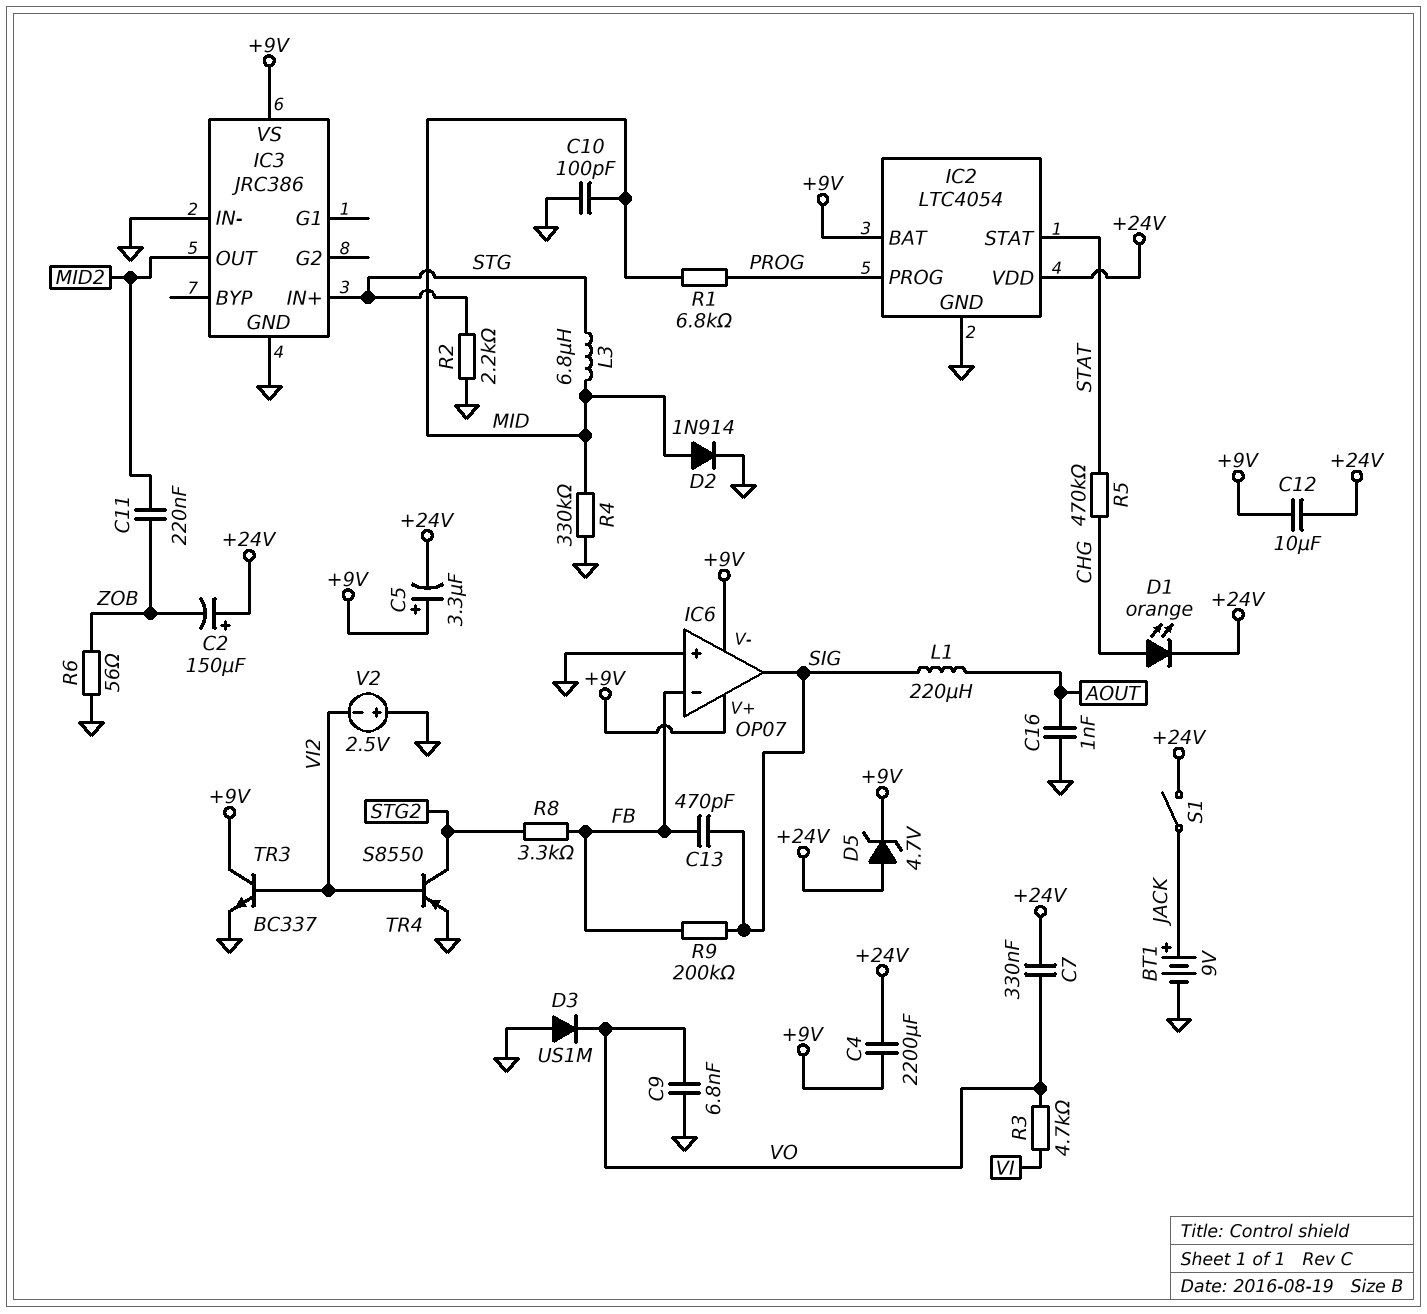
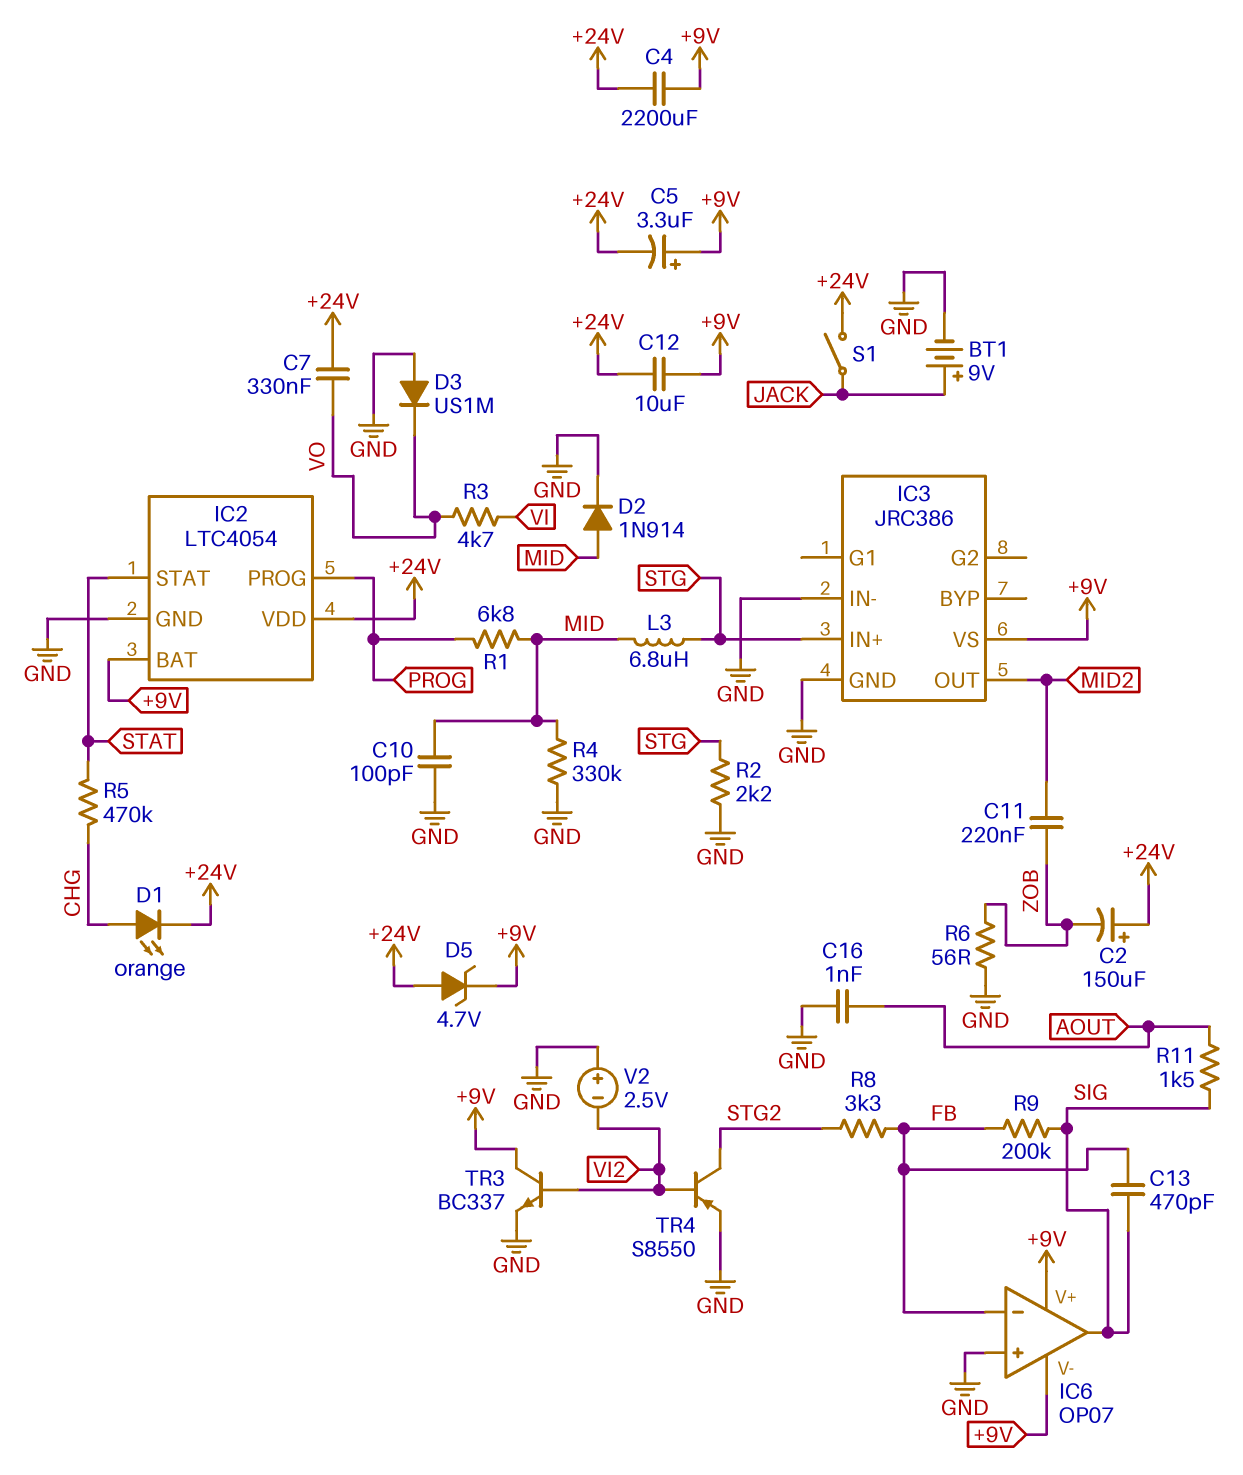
C9: 6.8nF (GND, VO) -> none
L1: 220uH (AOUT, SIG) -> none
R11: none -> 1.5k (AOUT, SIG)

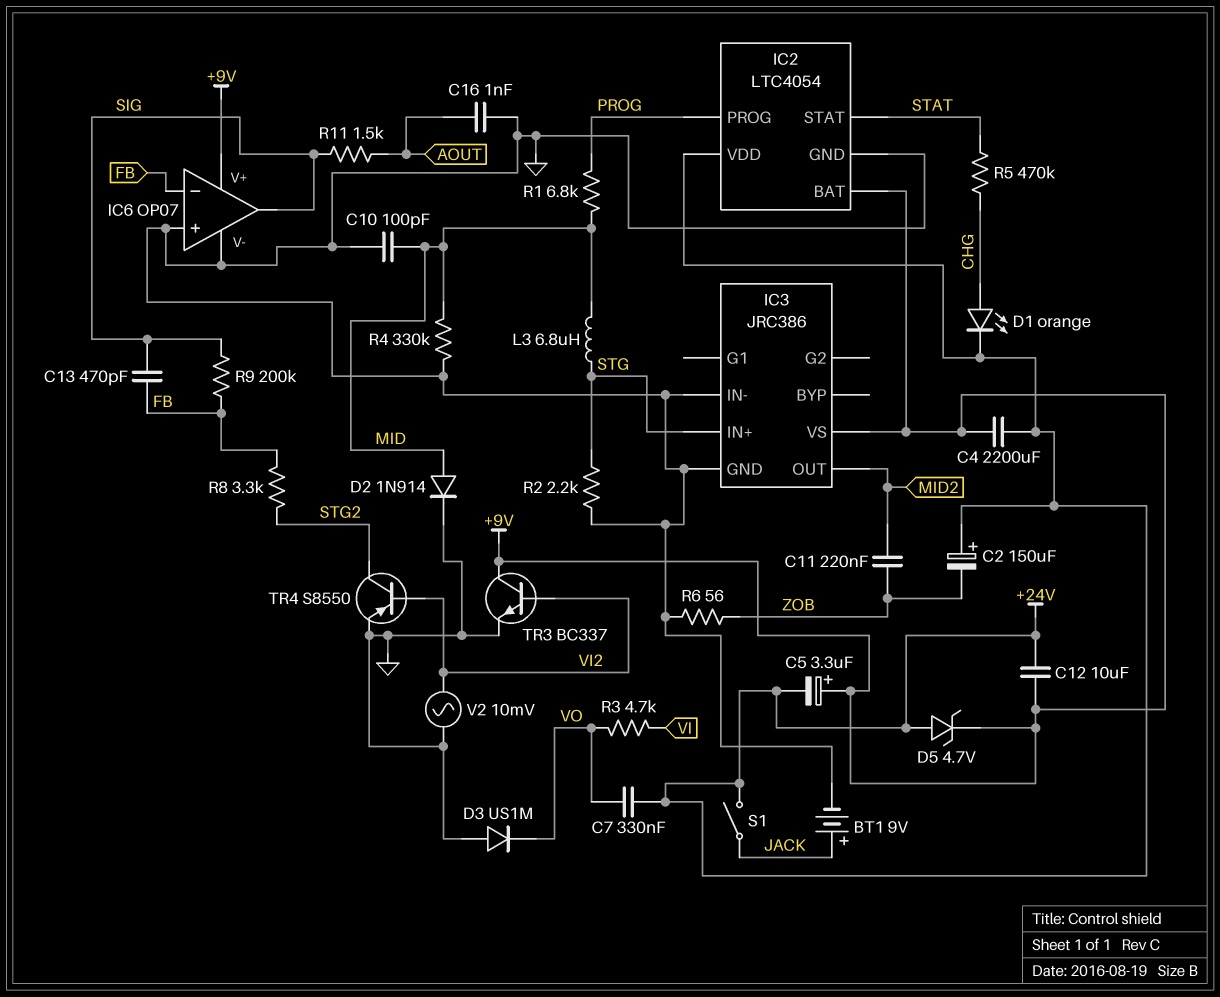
IC6 pin V-: +9V -> GND
V2: 2.5V (plus GND, minus VI2) -> AC 10mV (GND, VI2)

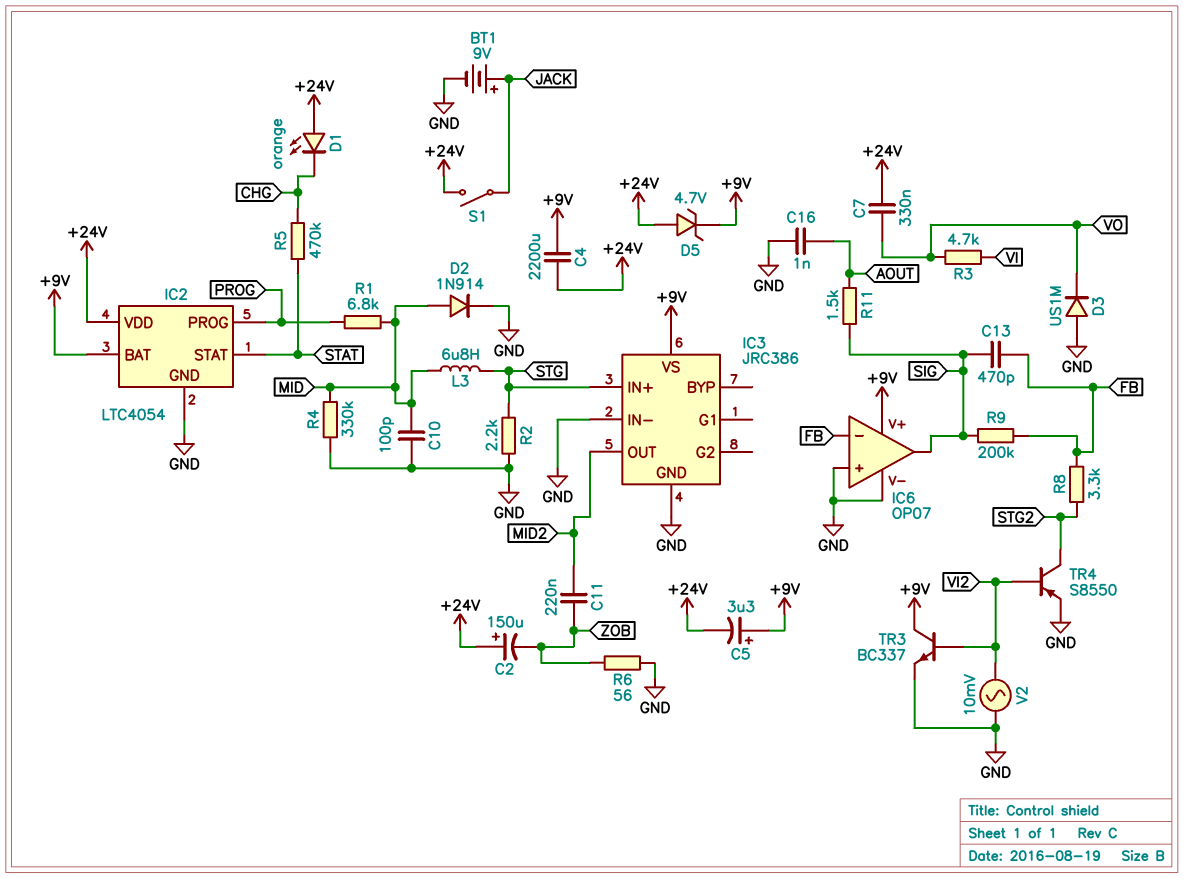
C12: 10uF (+9V, +24V) -> none
D1: LED orange (A CHG, K +24V) -> LED orange (A +24V, K CHG)

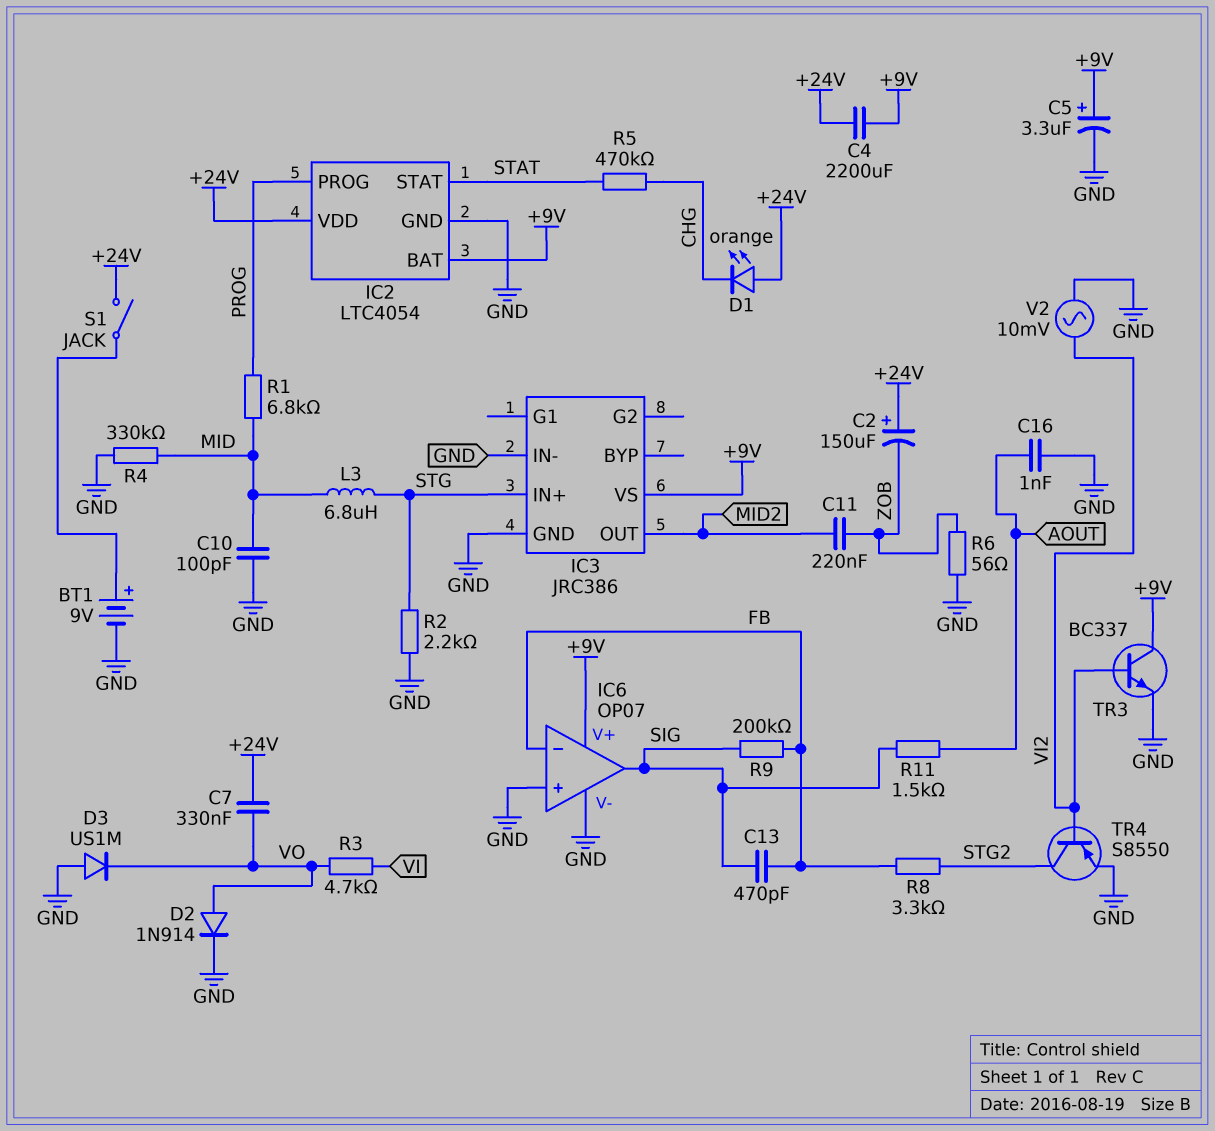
C5: 3.3uF (plus +9V, minus +24V) -> 3.3uF (plus +9V, minus GND)
D2: diode 1N914 (A MID, K GND) -> diode 1N914 (A VO, K GND)
D5: zener 4.7V (A +24V, K +9V) -> none

